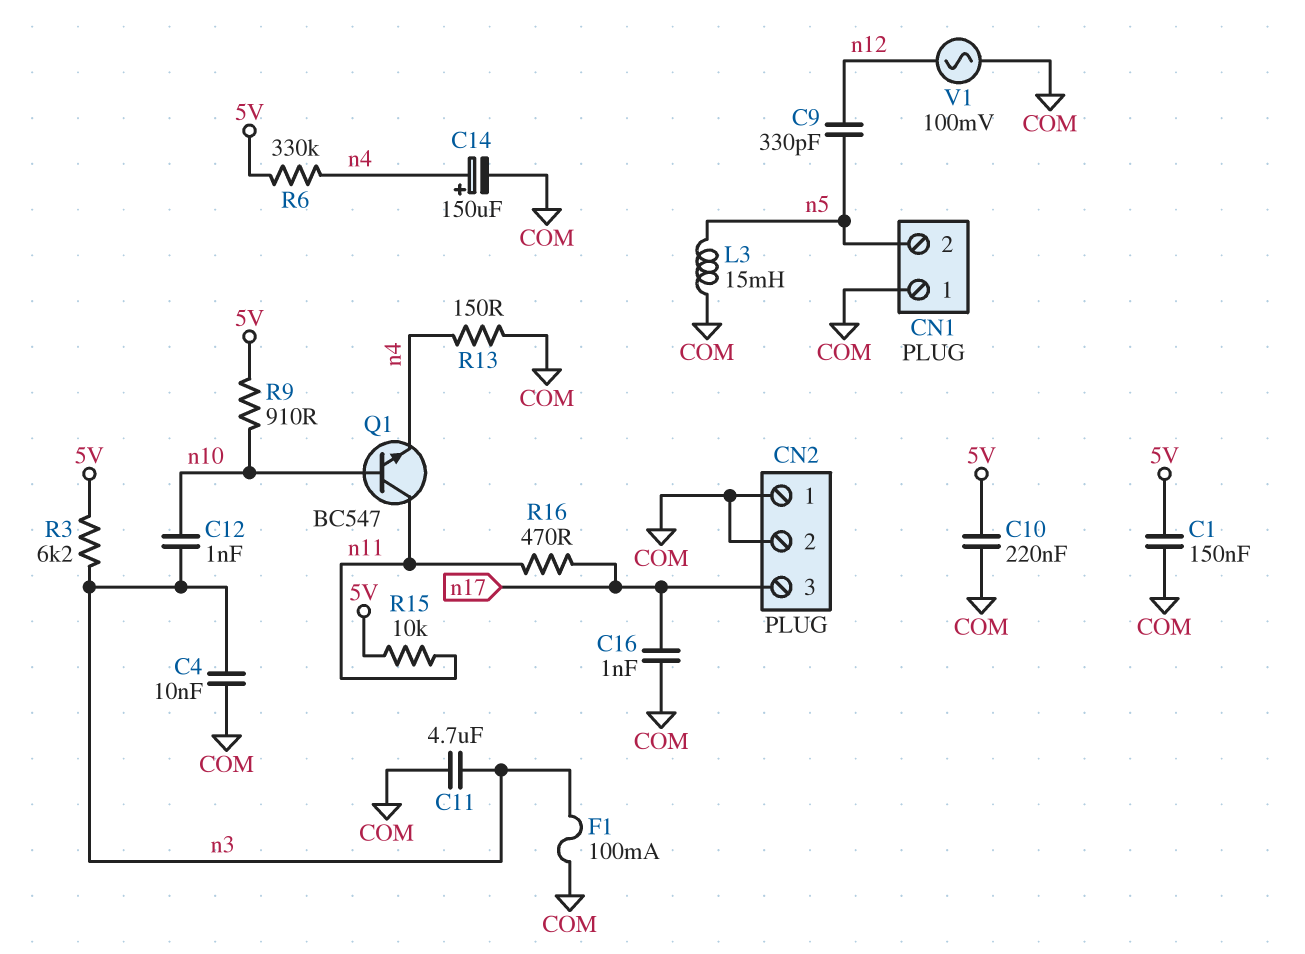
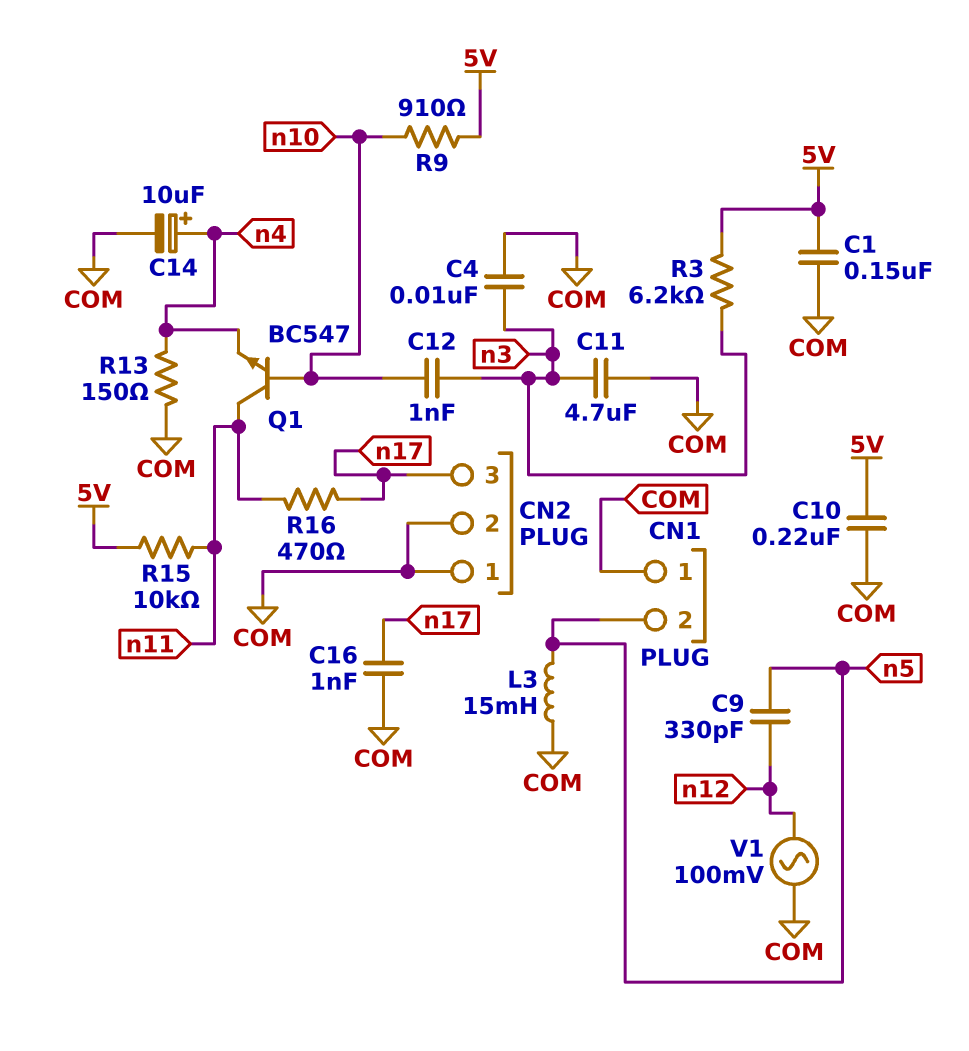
C14: 150uF (plus n4, minus COM) -> 10uF (plus n4, minus COM)
F1: 100mA (COM, n3) -> none
R6: 330k (5V, n4) -> none

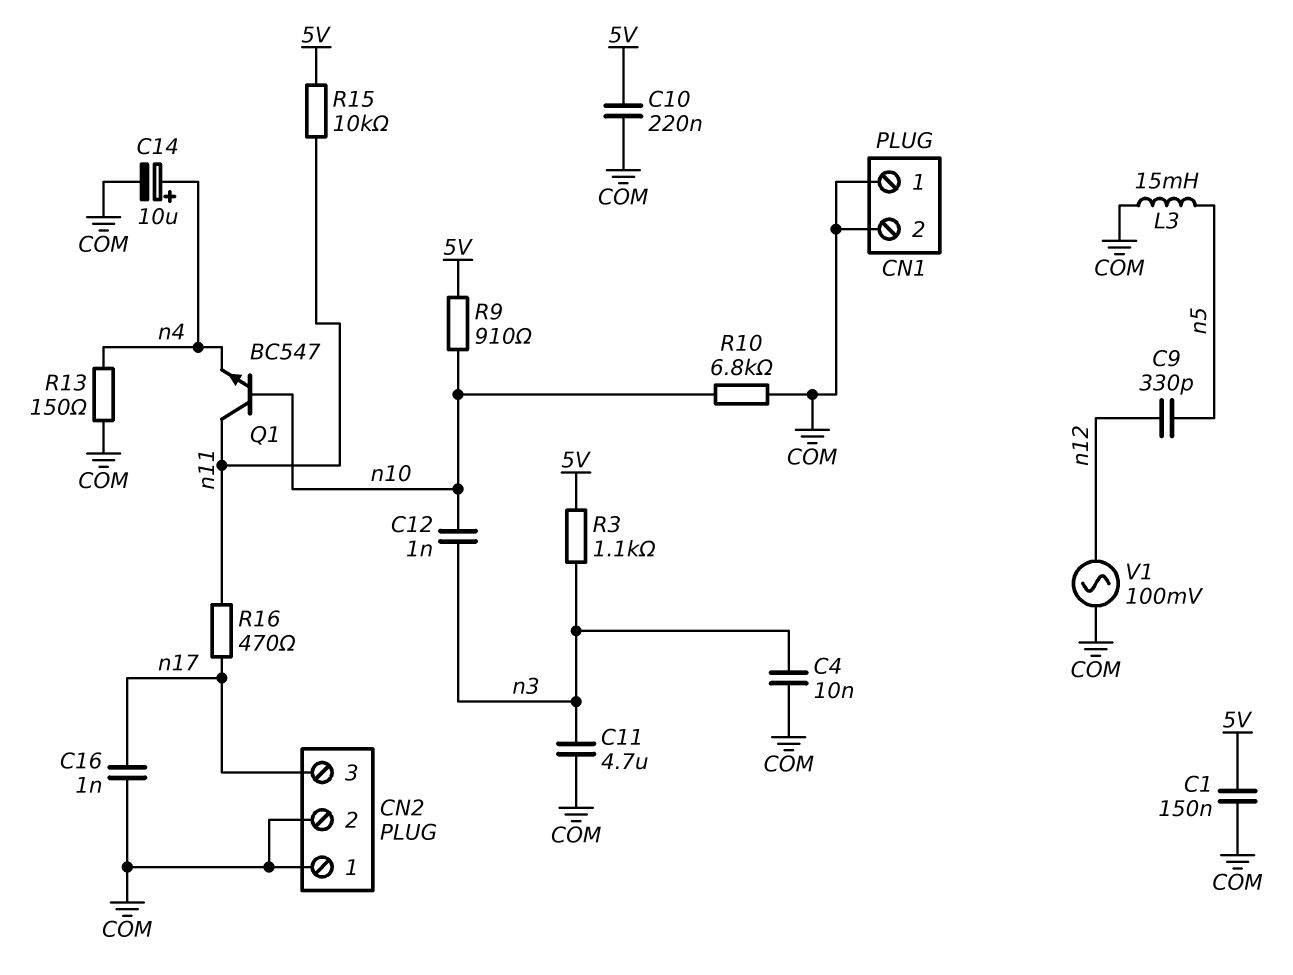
CN1 pin 2: n5 -> COM
R3: 6.2k (5V, n3) -> 1.1k (5V, n3)
R10: none -> 6.8k (COM, n10)

